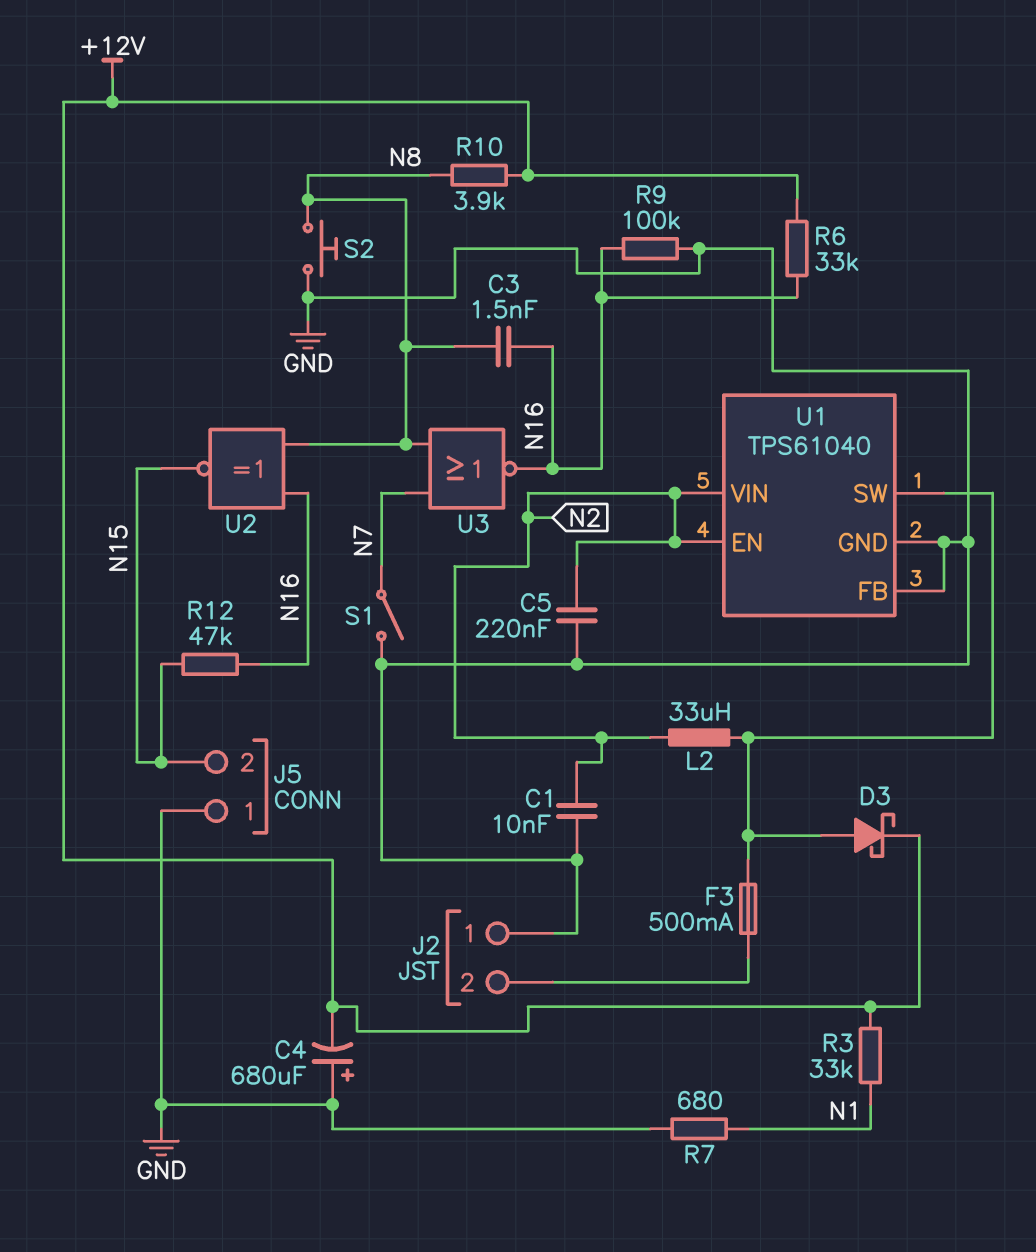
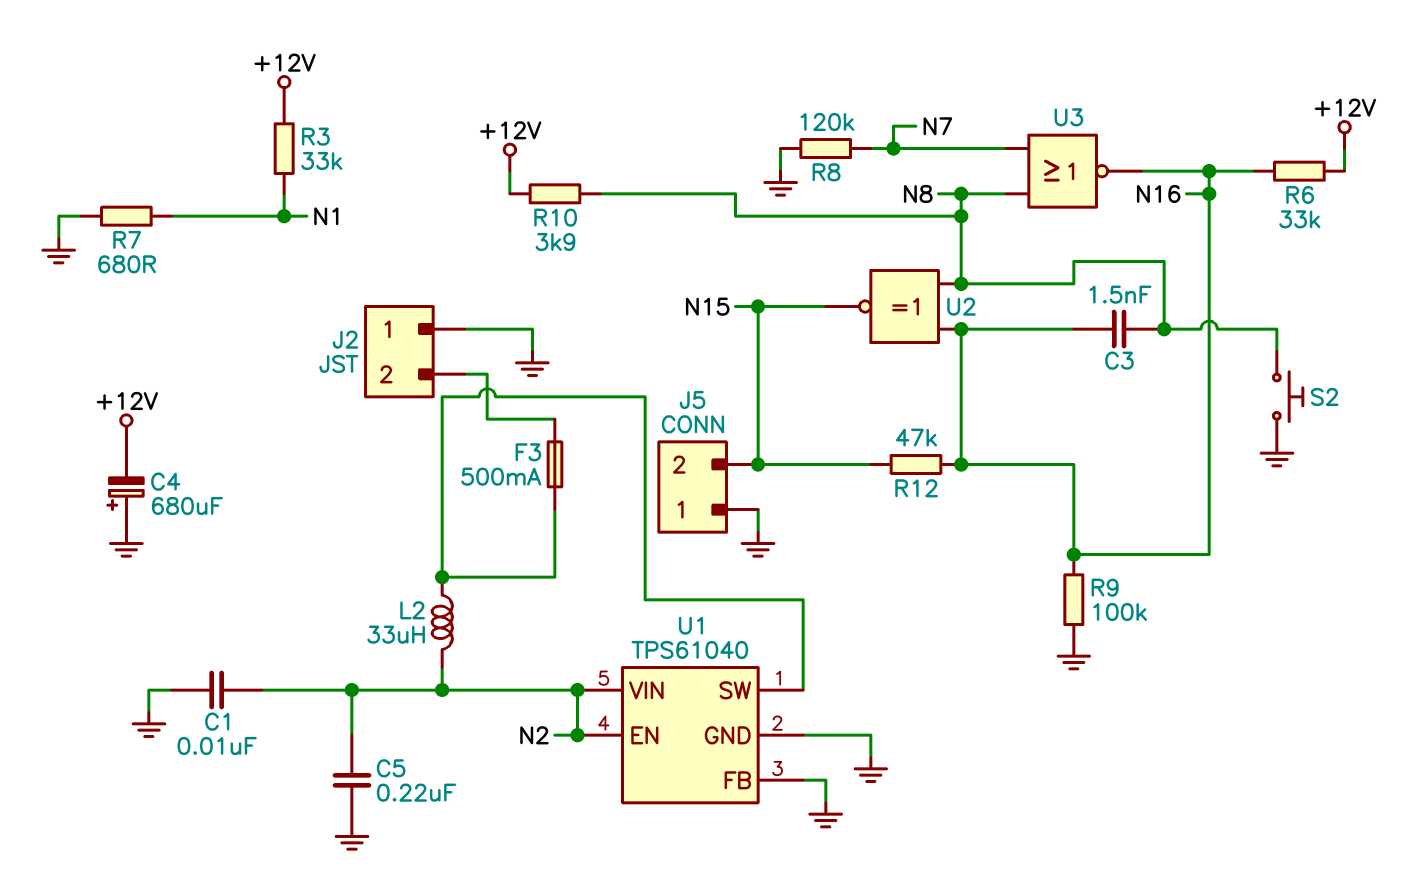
D3: schottky (A U1/SW, K +12V) -> none
R8: none -> 120k (GND, N7)
S1: switch (GND, N7) -> none

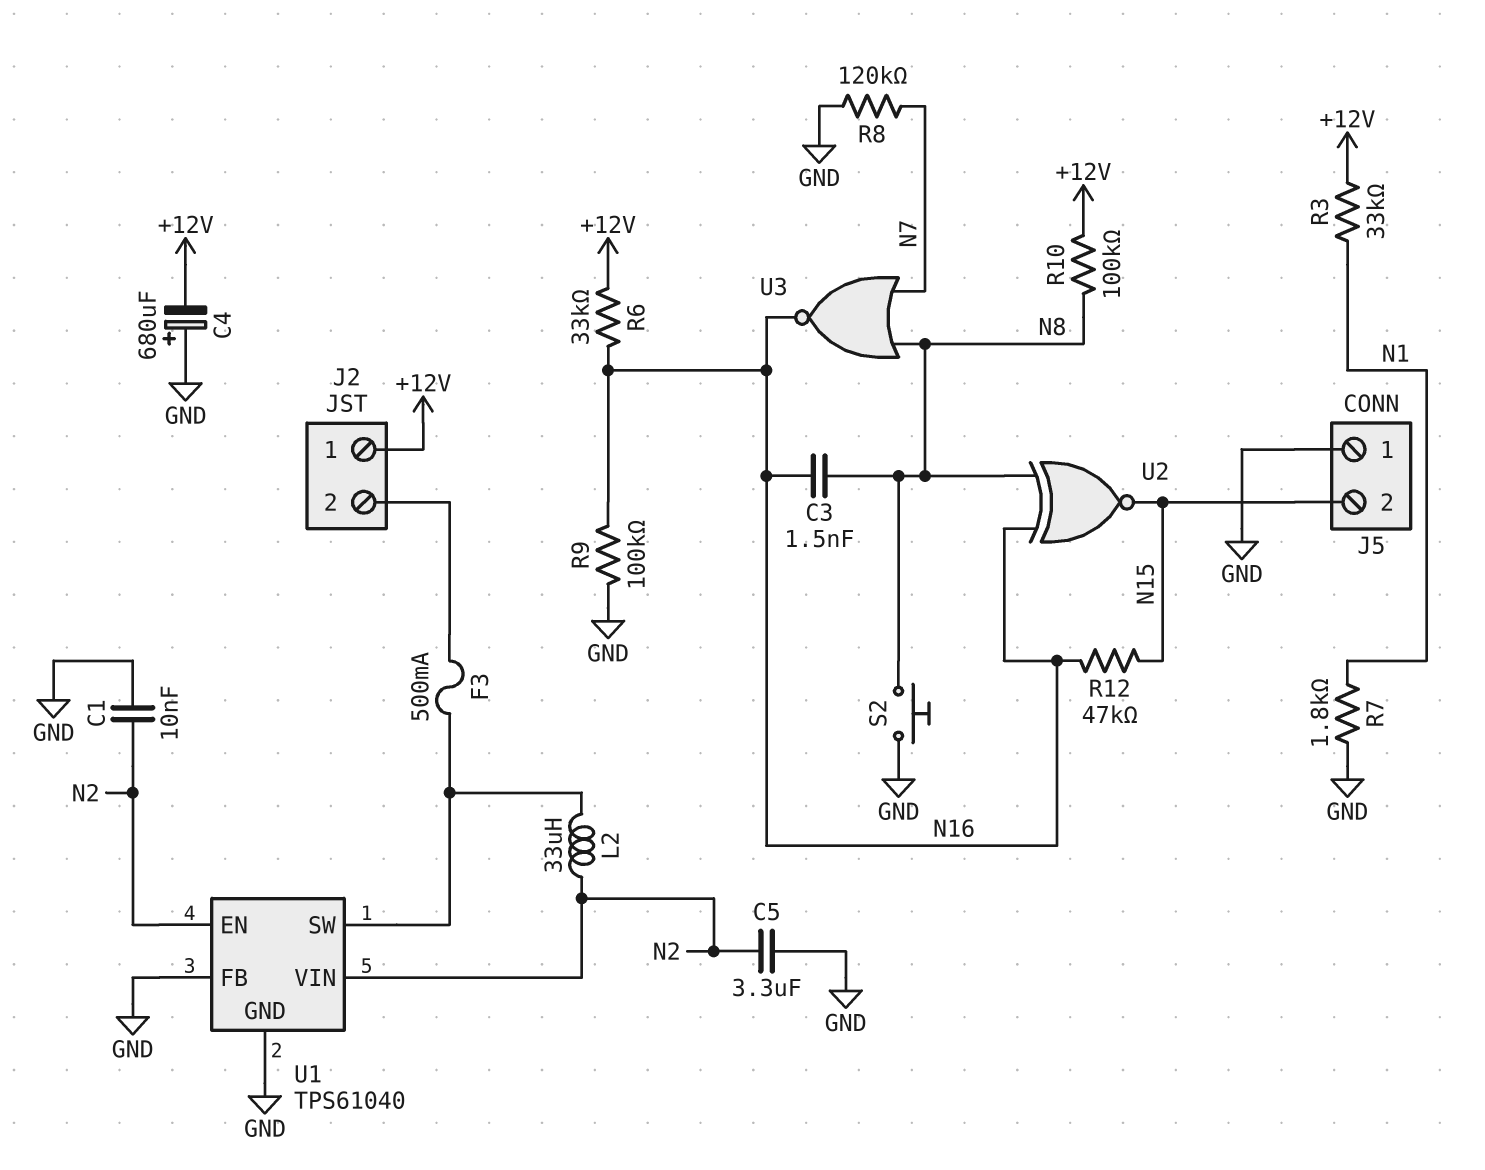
C5: 220nF (GND, N2) -> 3.3uF (GND, N2)
J2 pin 1: GND -> +12V
R7: 680 (GND, N1) -> 1.8k (GND, N1)
R10: 3.9k (+12V, N8) -> 100k (+12V, N8)

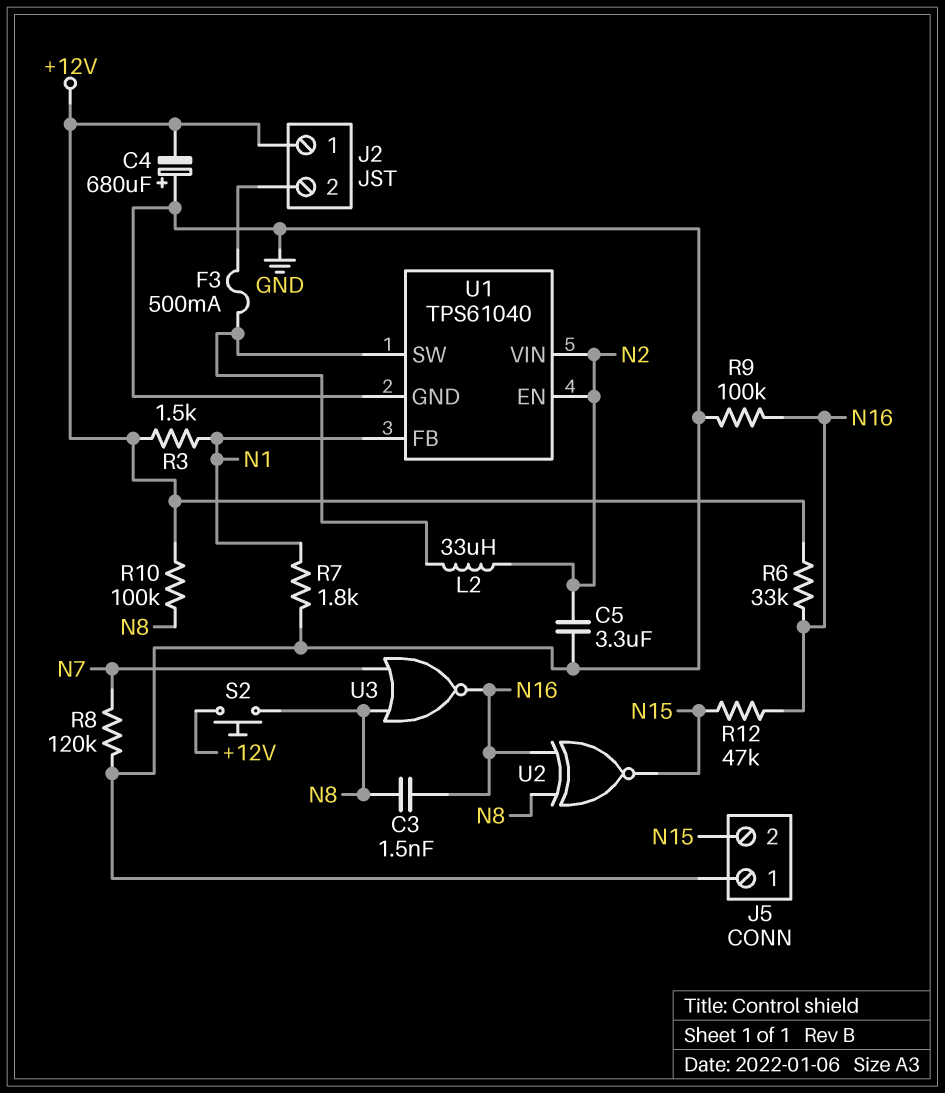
C1: 10nF (GND, N2) -> none
R3: 33k (+12V, N1) -> 1.5k (+12V, N1)
S2: button (GND, N8) -> button (+12V, N8)
U1 pin FB: GND -> N1

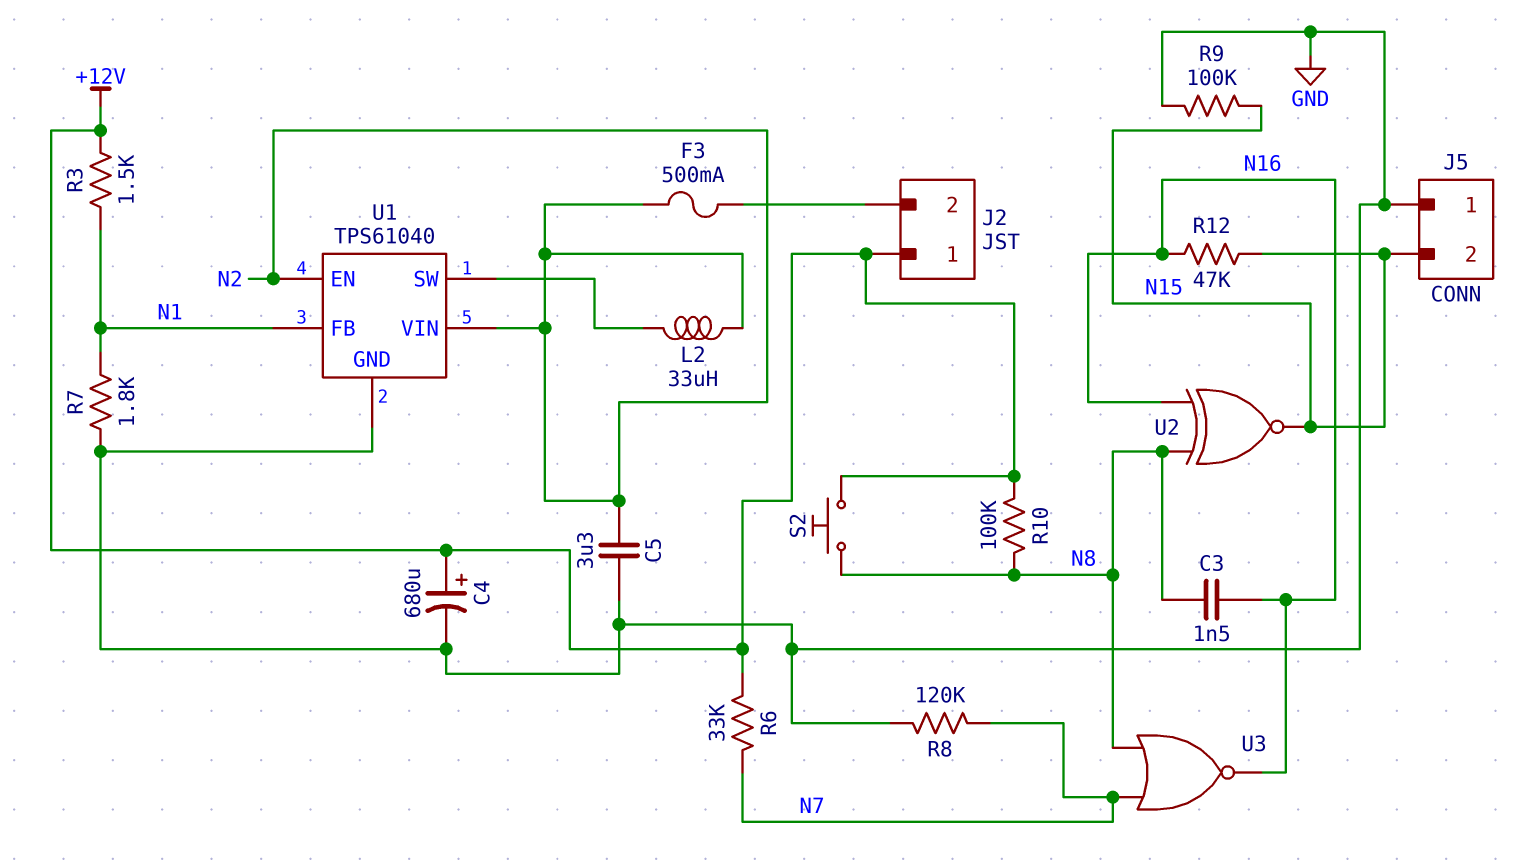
C4: 680uF (plus GND, minus +12V) -> 680uF (plus +12V, minus GND)
F3: 500mA (J2/2, U1/SW) -> 500mA (J2/2, N2)
R6: 33k (+12V, N16) -> 33k (+12V, N7)
R9: 100k (GND, N16) -> 100k (GND, N15)

